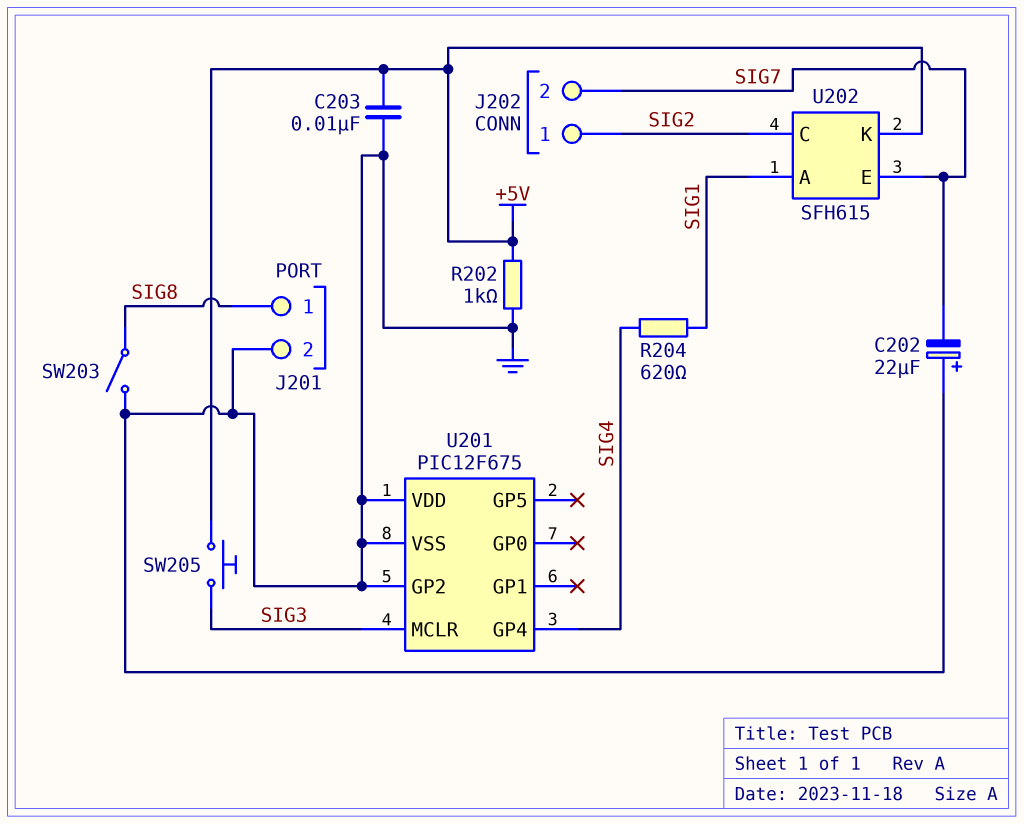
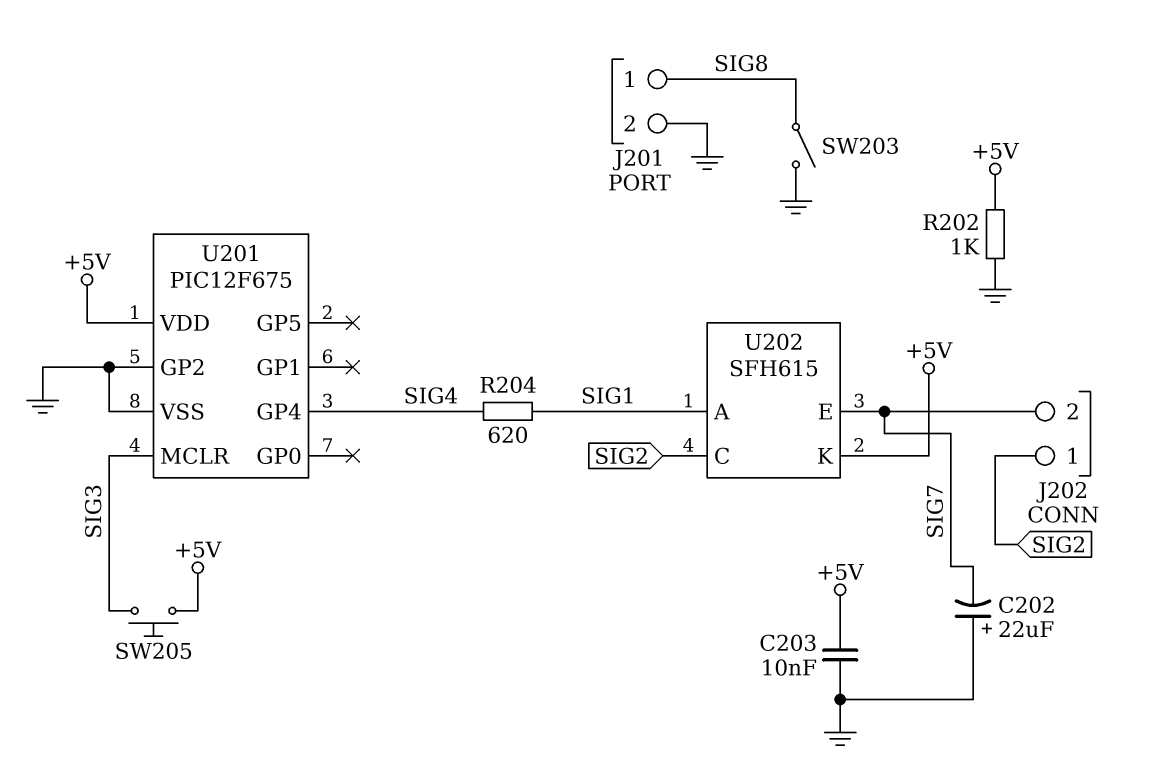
U201 pin VDD: GND -> +5V

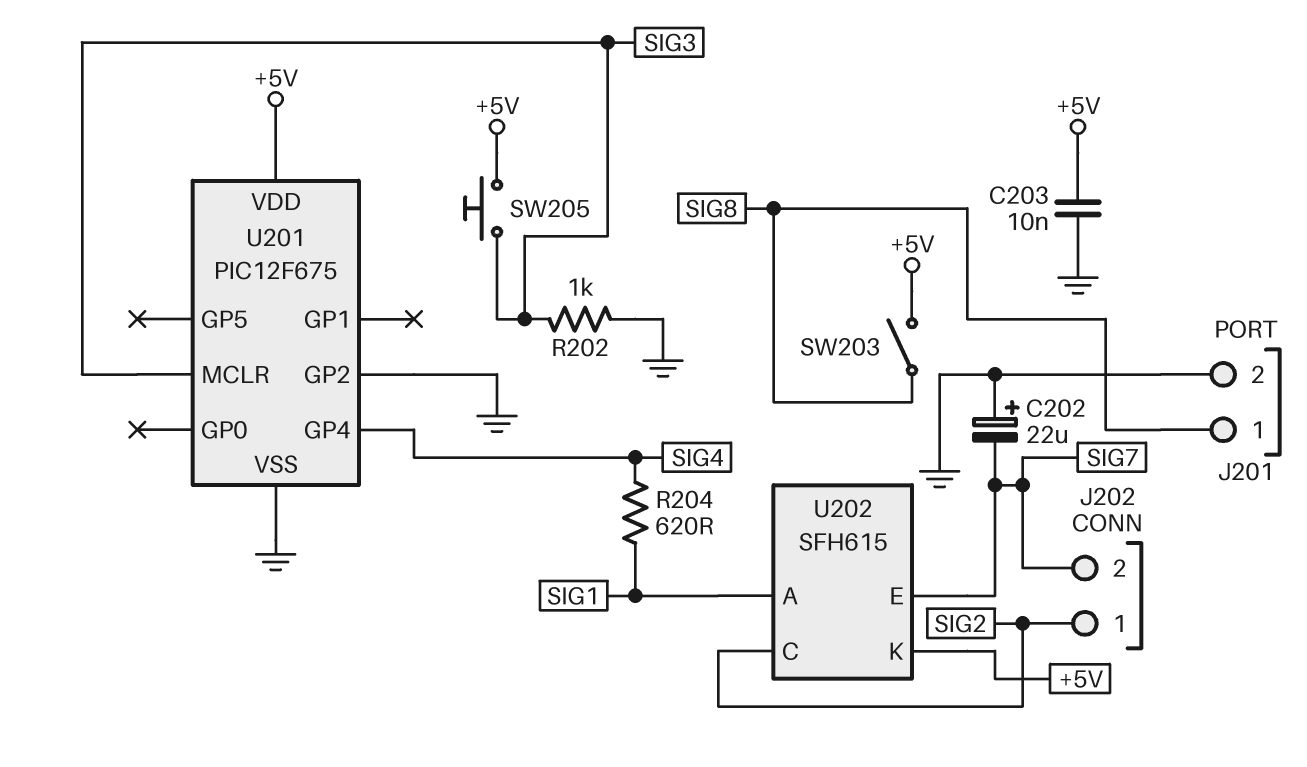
R202: 1k (+5V, GND) -> 1k (GND, SIG3)
SW203: switch (GND, SIG8) -> switch (+5V, SIG8)

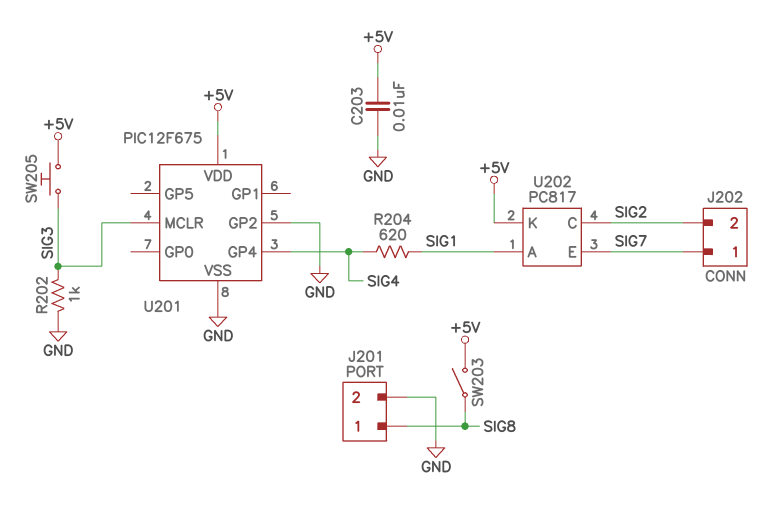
C202: 22uF (plus GND, minus SIG7) -> none
J202 pin 1: SIG2 -> SIG7
J202 pin 2: SIG7 -> SIG2
U202: SFH615 -> PC817

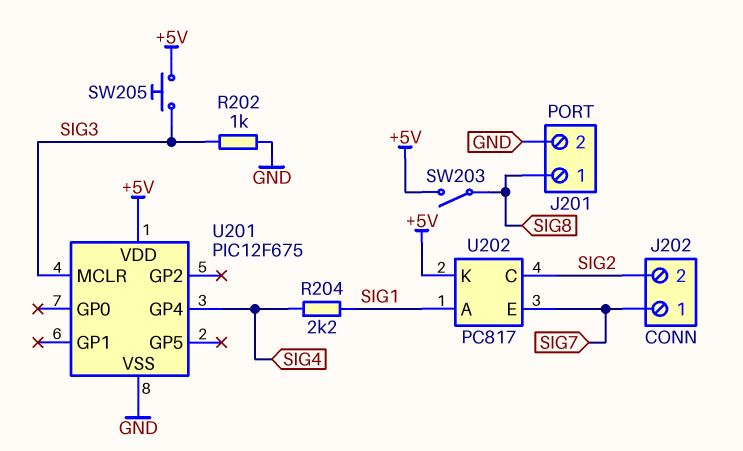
C203: 10nF (+5V, GND) -> none
R204: 620 (SIG1, SIG4) -> 2.2k (SIG1, SIG4)
U201 pin GP2: GND -> none

